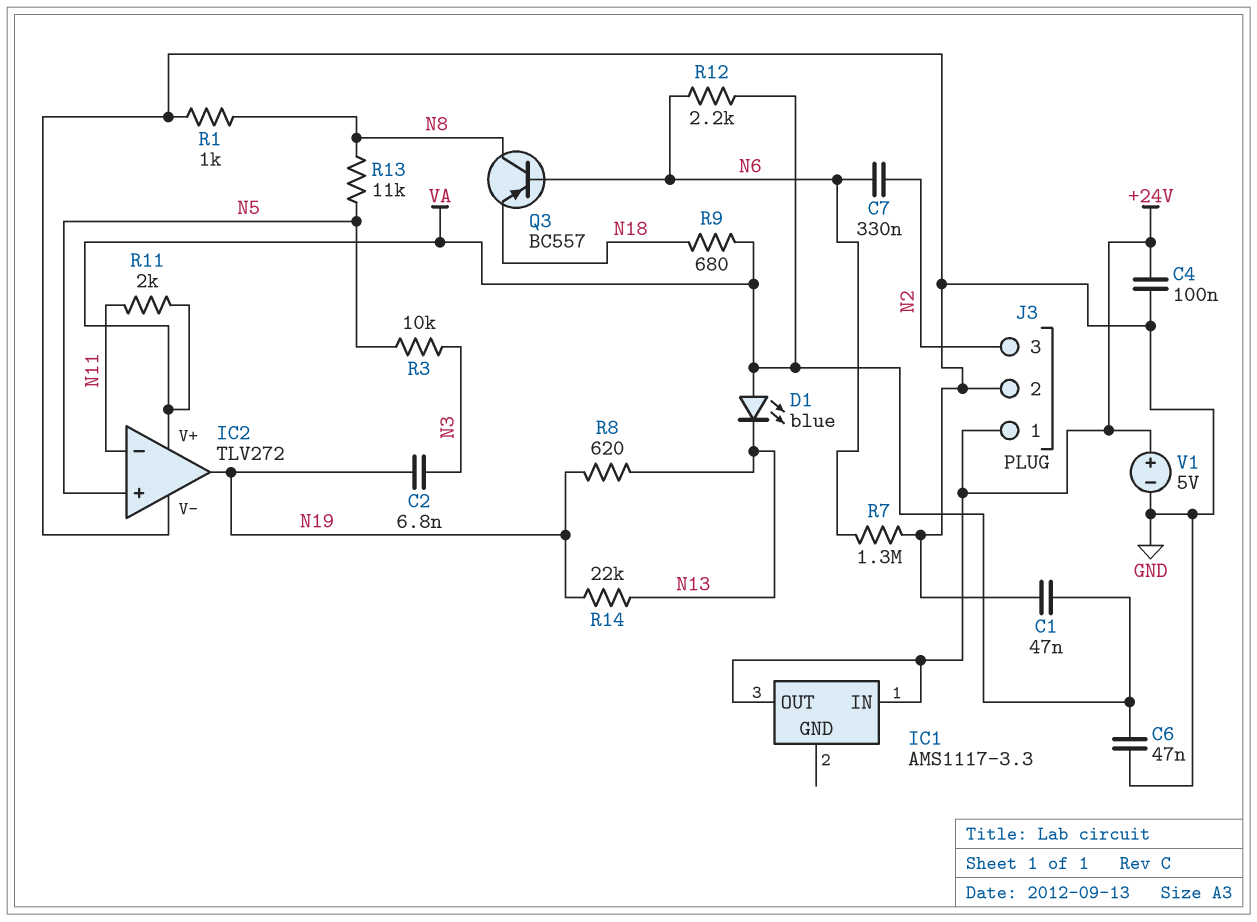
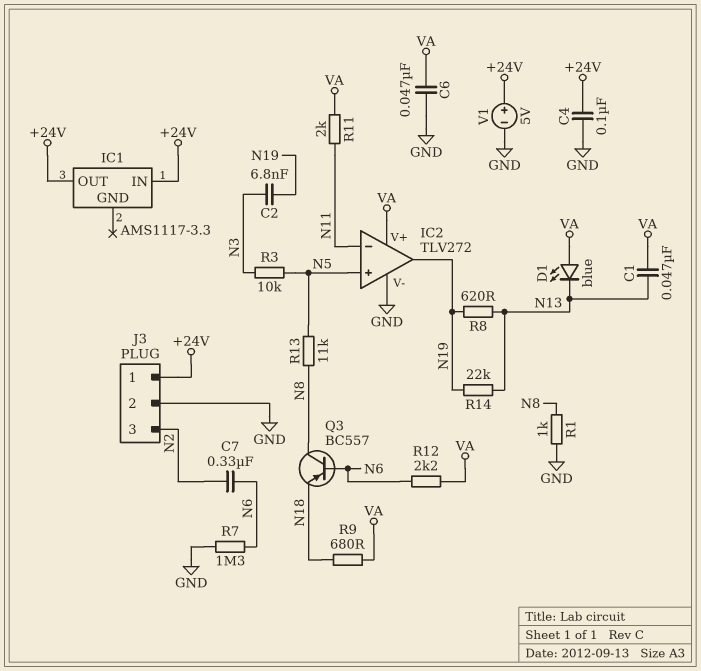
C1: 47nF (GND, VA) -> 47nF (N13, VA)

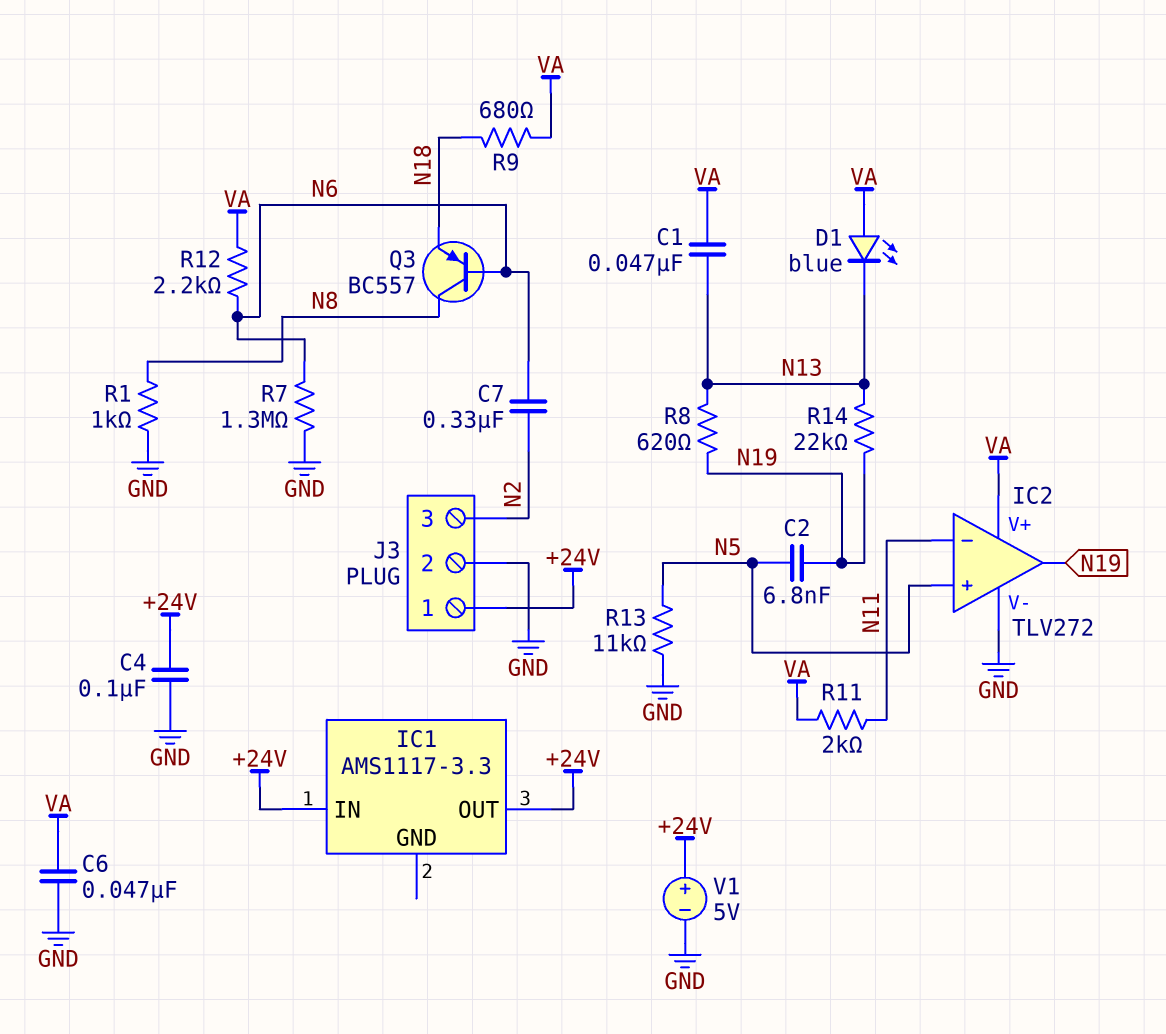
C2: 6.8nF (N3, N19) -> 6.8nF (N5, N19)
R3: 10k (N3, N5) -> none
R13: 11k (N5, N8) -> 11k (GND, N5)

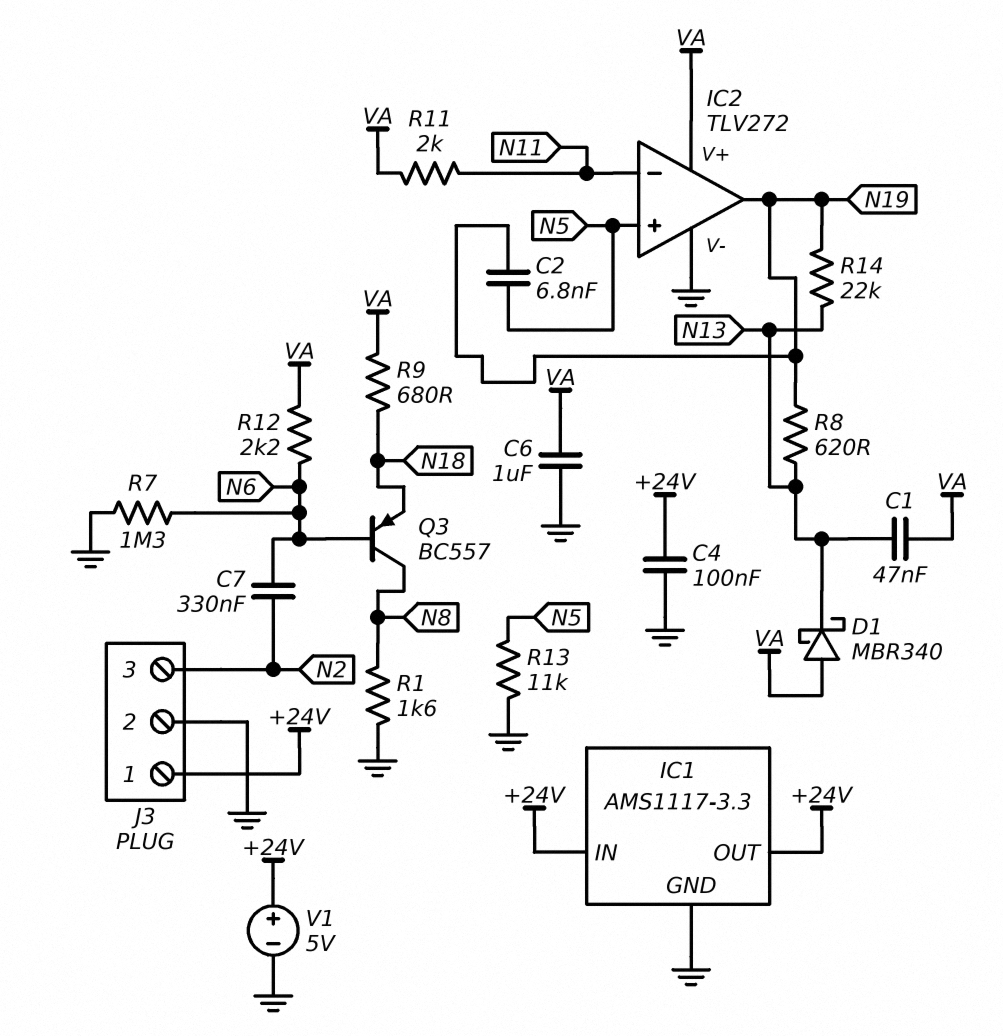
C6: 47nF (GND, VA) -> 1uF (GND, VA)
D1: LED blue (A VA, K N13) -> schottky MBR340 (A VA, K N13)
IC1 pin GND: none -> GND
R1: 1k (GND, N8) -> 1.6k (GND, N8)

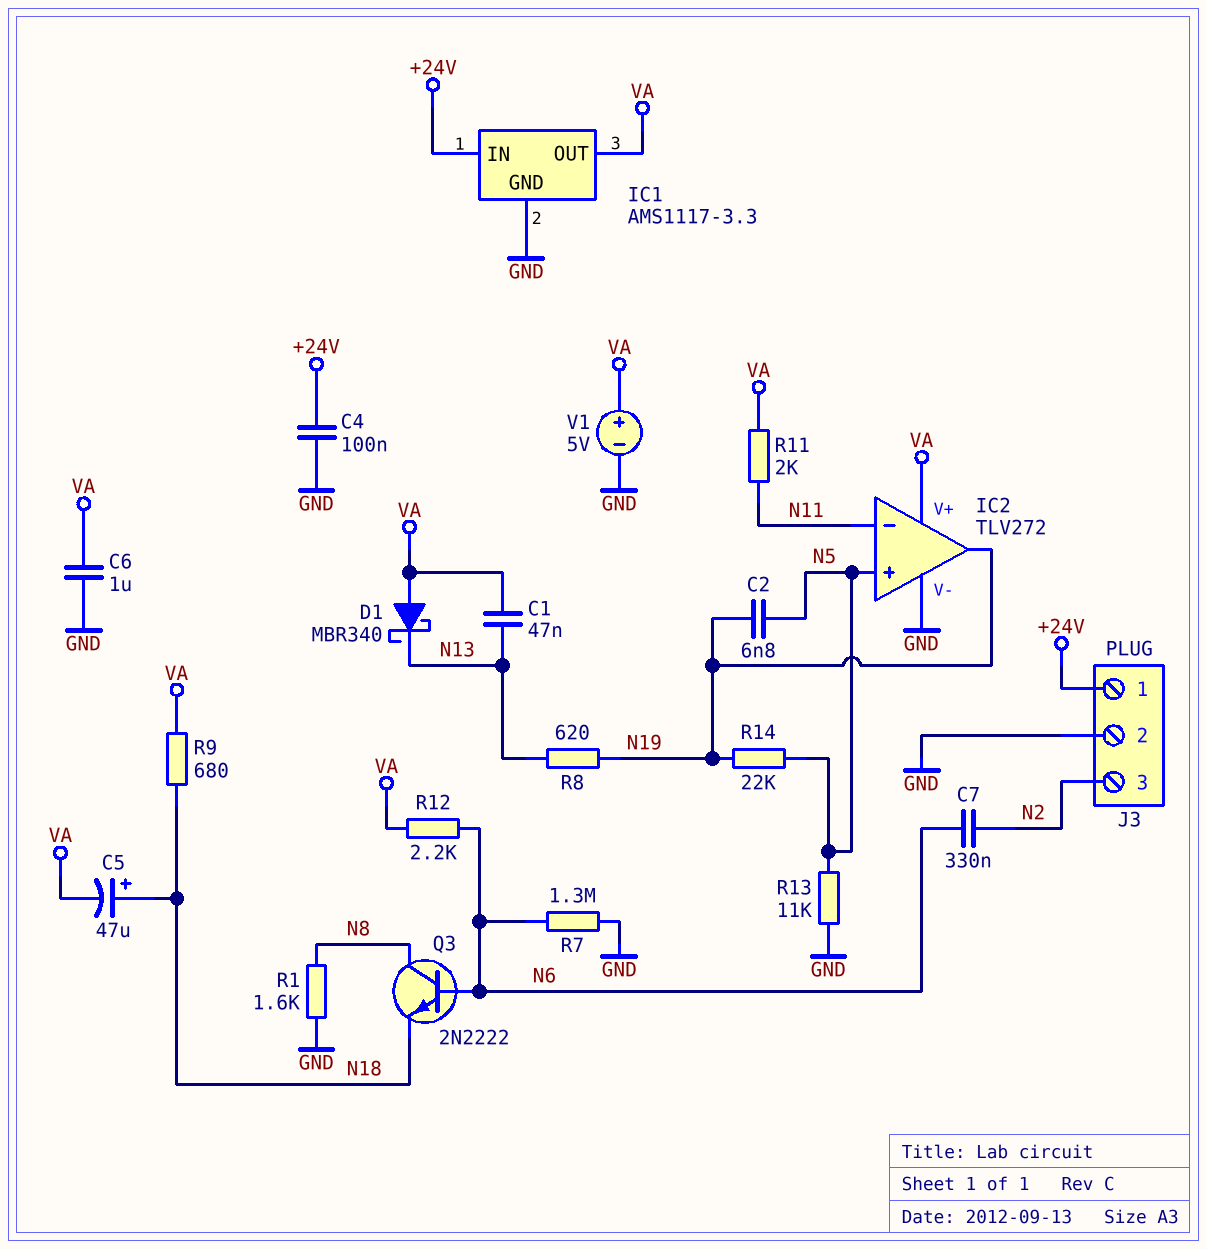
C5: none -> 47uF (plus N18, minus VA)
IC1 pin OUT: +24V -> VA
Q3: PNP BC557 (B N6, C N8, E N18) -> NPN 2N2222 (B N6, C N8, E N18)
R14: 22k (N13, N19) -> 22k (N5, N19)
V1: 5V (plus +24V, minus GND) -> 5V (plus VA, minus GND)

